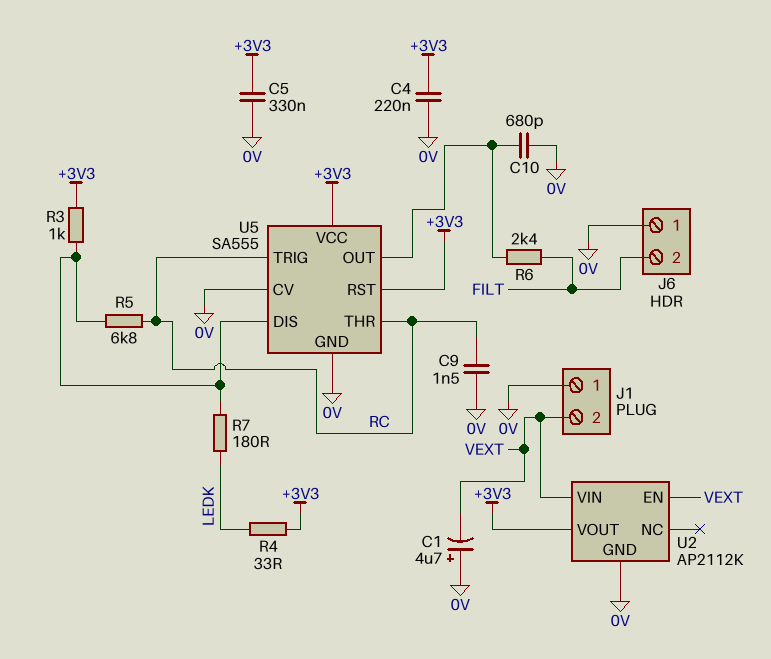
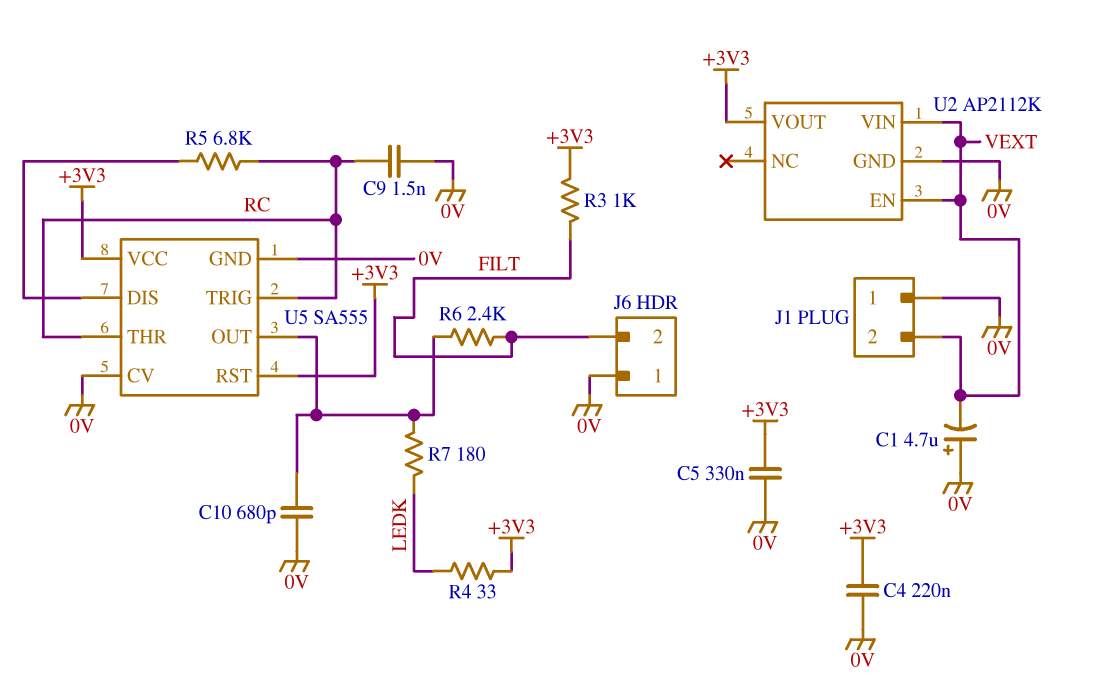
R3: 1k (+3V3, U5/DIS) -> 1k (+3V3, FILT)
R7: 180 (LEDK, U5/DIS) -> 180 (LEDK, U5/OUT)

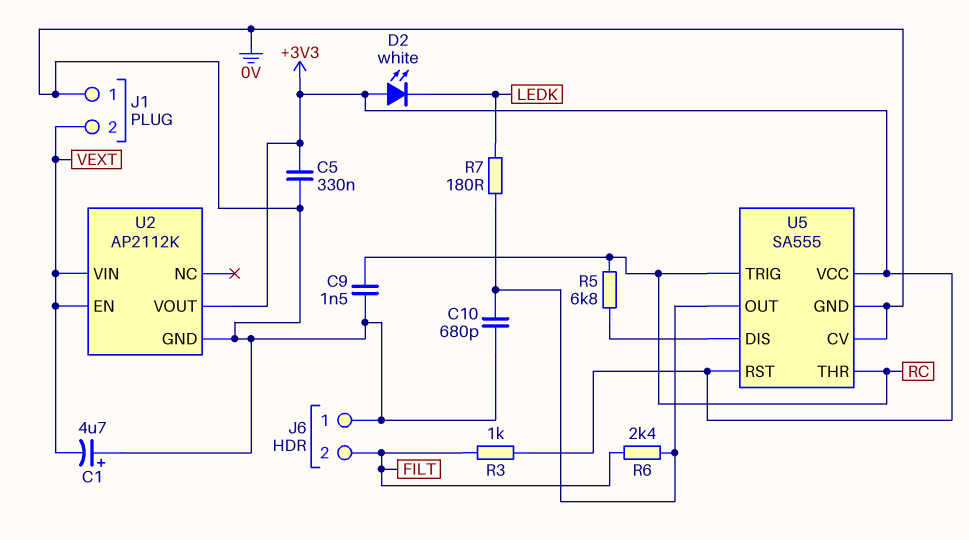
C4: 220nF (+3V3, 0V) -> none
D2: none -> LED white (A +3V3, K LEDK)
R4: 33 (+3V3, LEDK) -> none

